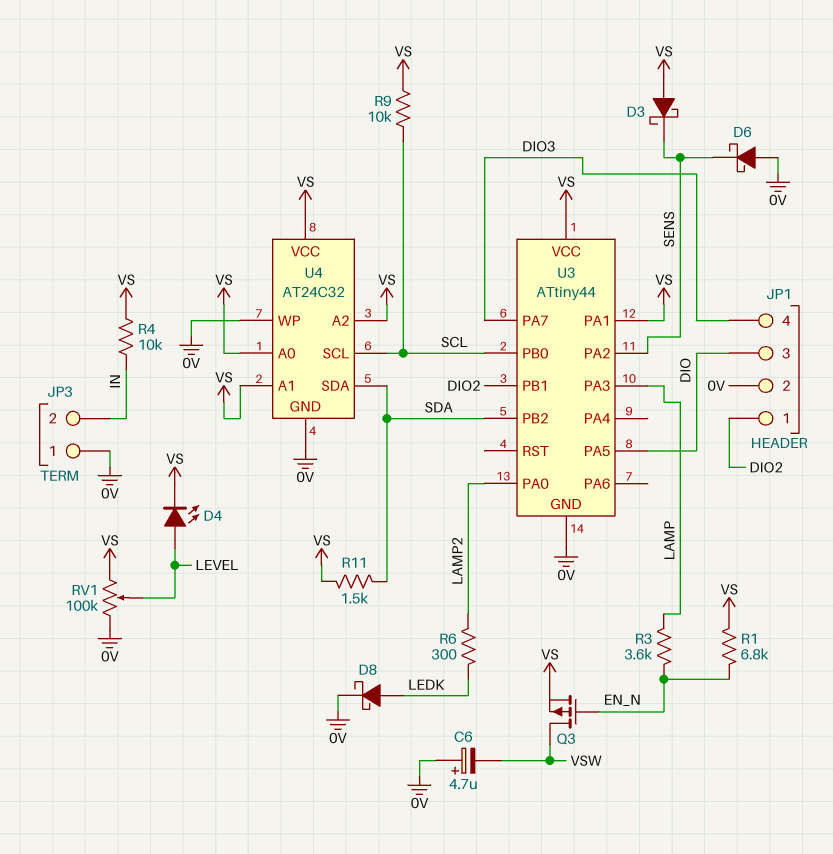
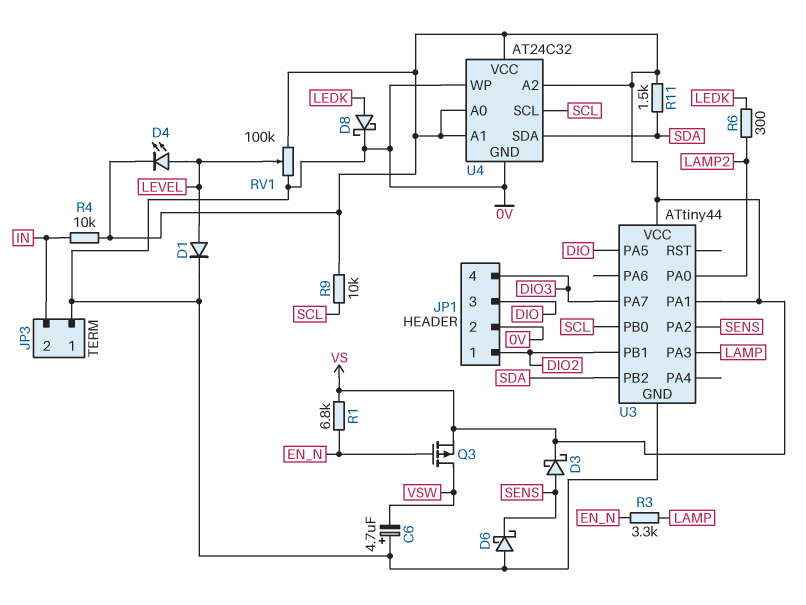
D1: none -> diode (A LEVEL, K 0V)
D3: schottky (A VS, K SENS) -> schottky (A SENS, K VS)
R3: 3.6k (EN_N, LAMP) -> 3.3k (EN_N, LAMP)

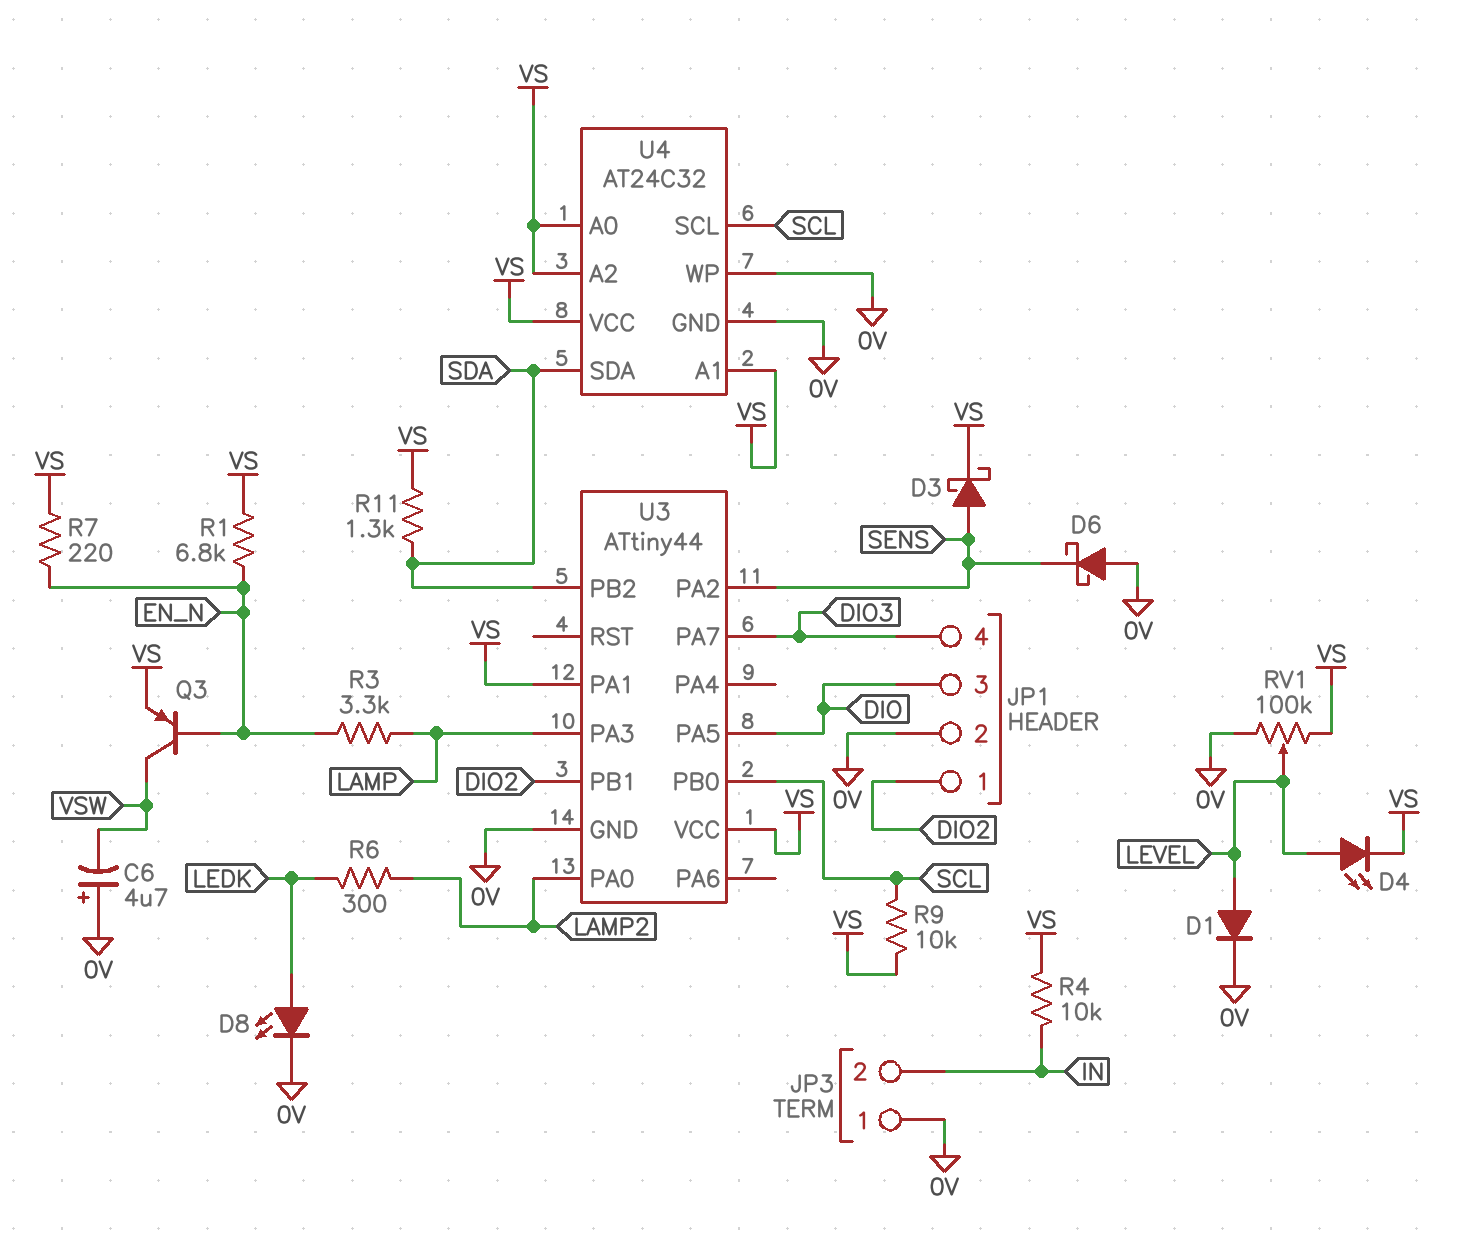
D8: schottky (A LEDK, K 0V) -> LED (A LEDK, K 0V)
Q3: PMOS (G EN_N, D VSW, S VS) -> PNP (B EN_N, C VSW, E VS)
R7: none -> 220 (EN_N, VS)
R11: 1.5k (SDA, VS) -> 1.3k (SDA, VS)

